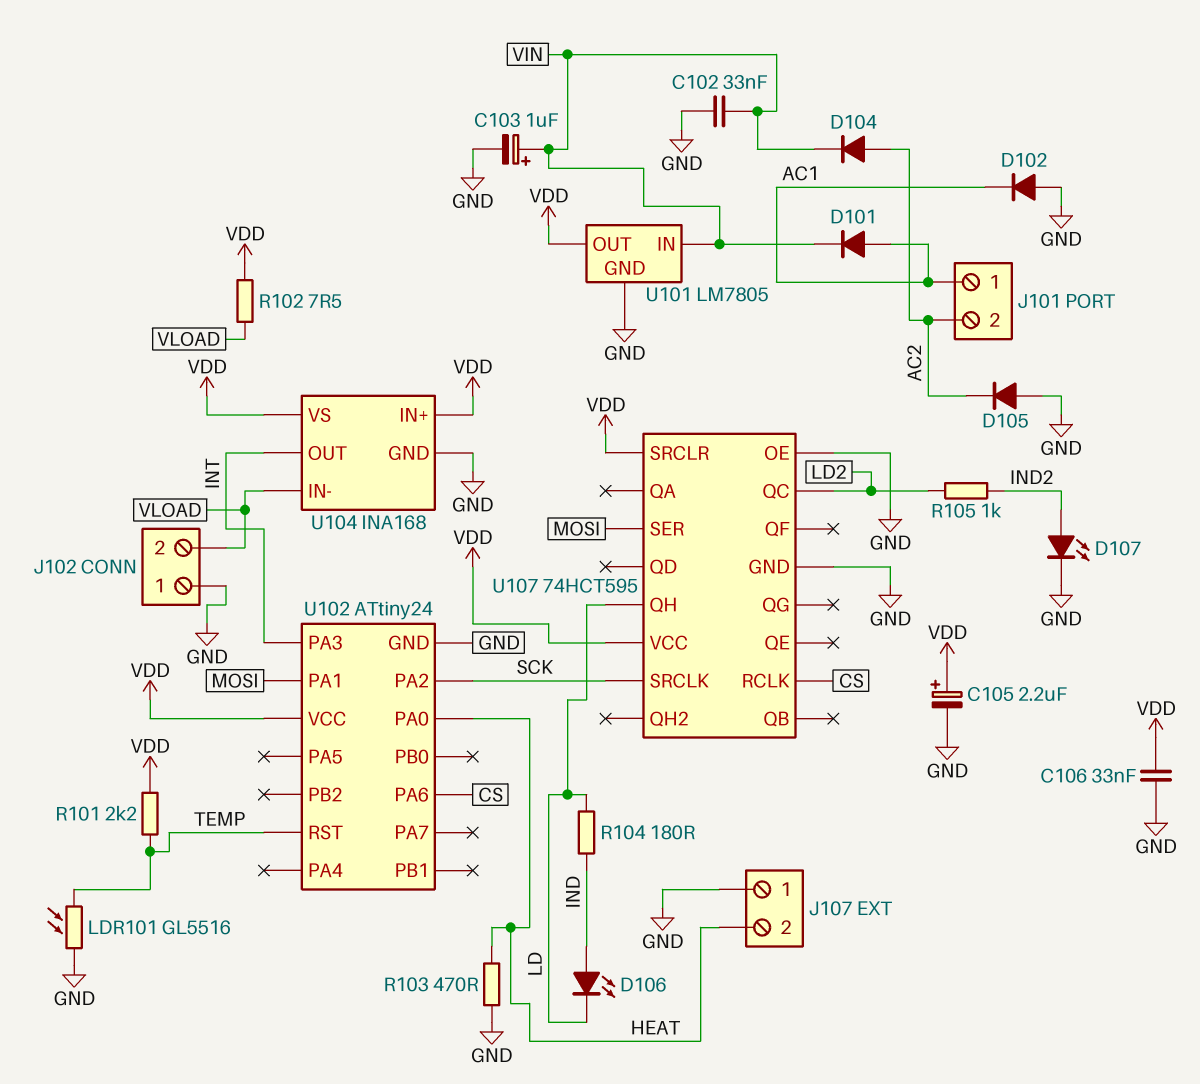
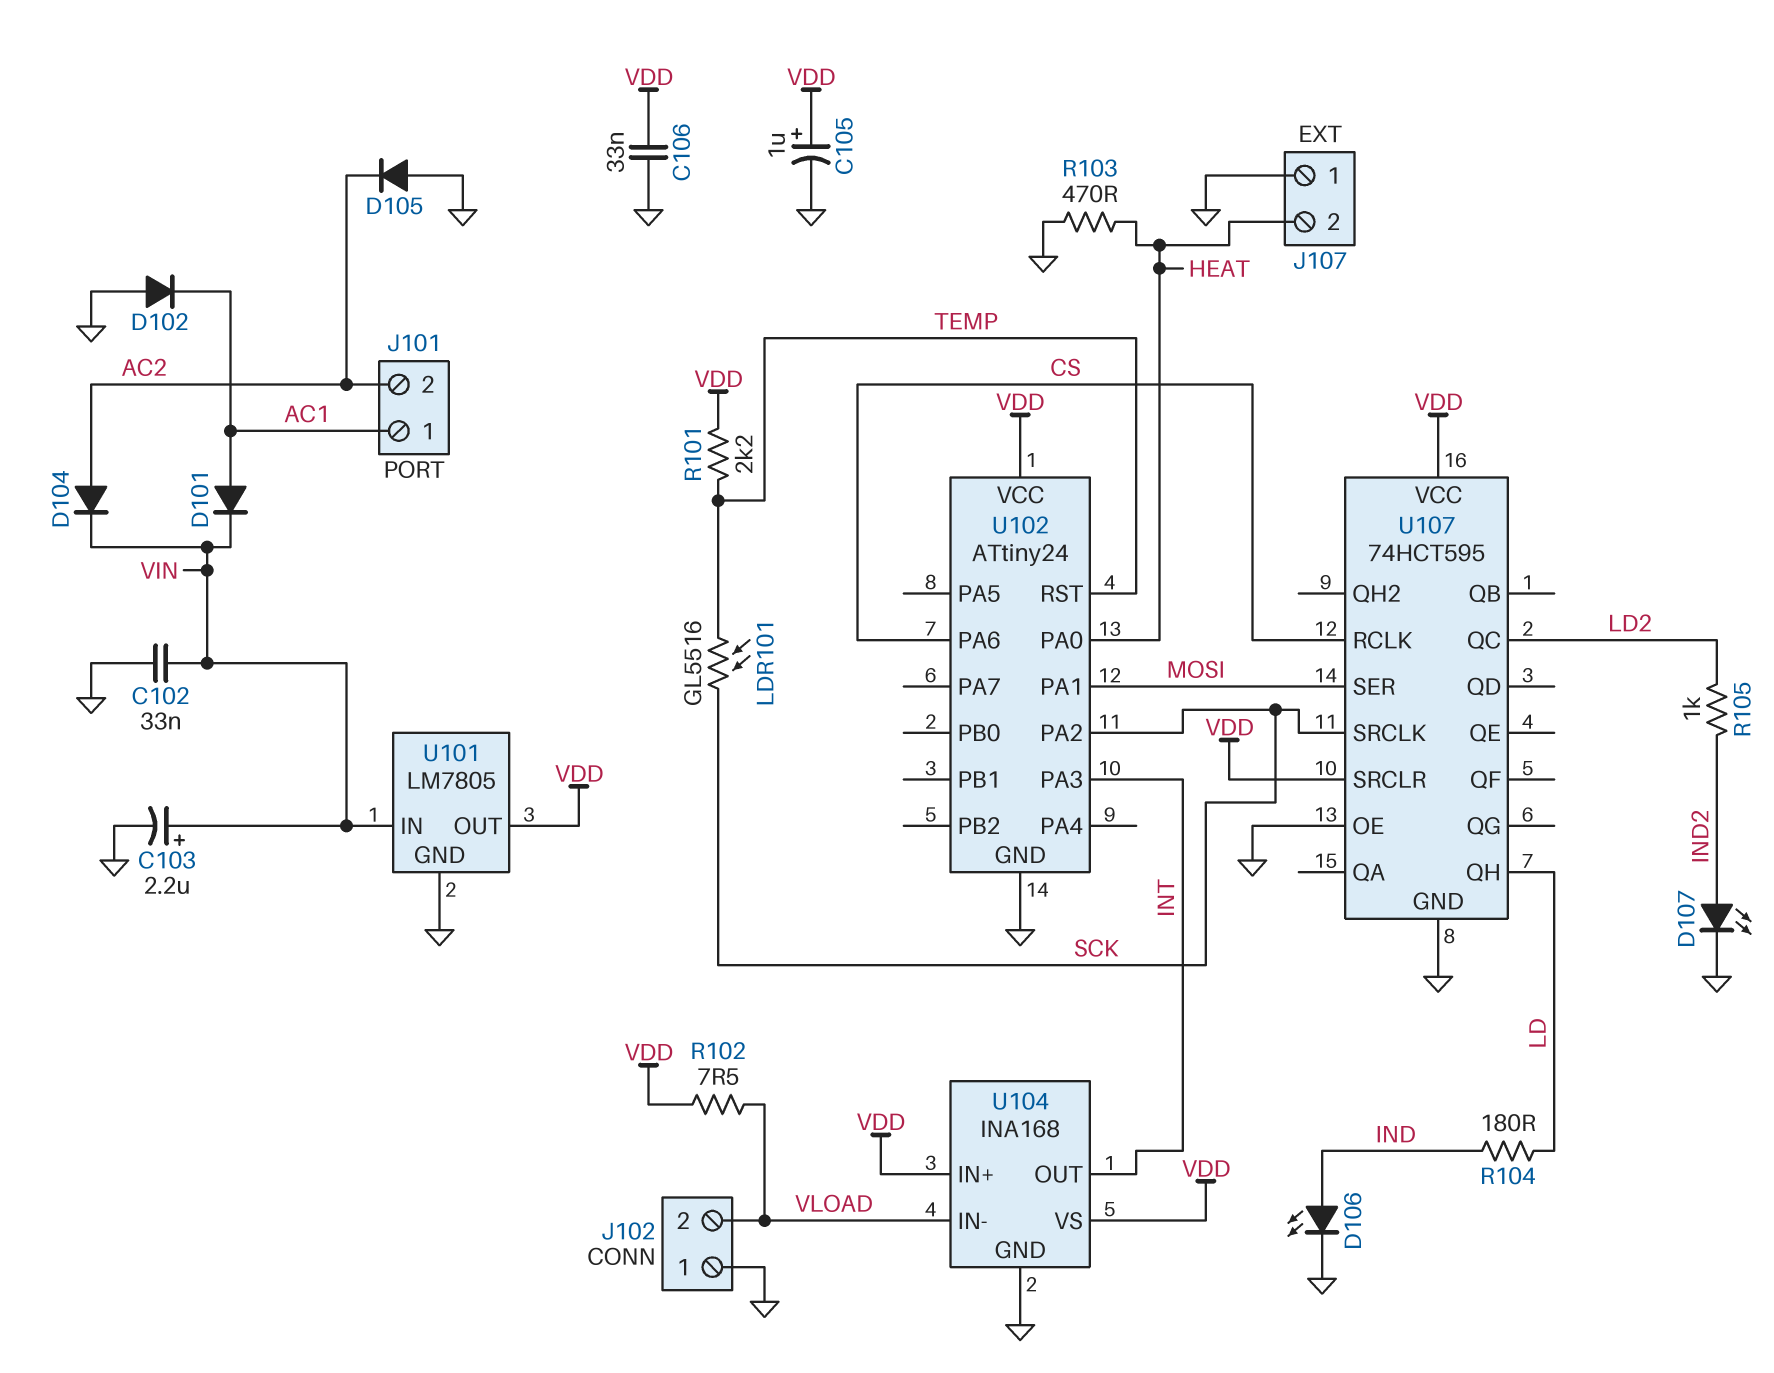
C103: 1uF (plus VIN, minus GND) -> 2.2uF (plus VIN, minus GND)
C105: 2.2uF (plus VDD, minus GND) -> 1uF (plus VDD, minus GND)
D106: LED (A IND, K LD) -> LED (A IND, K GND)
LDR101: GL5516 (GND, TEMP) -> GL5516 (SCK, TEMP)

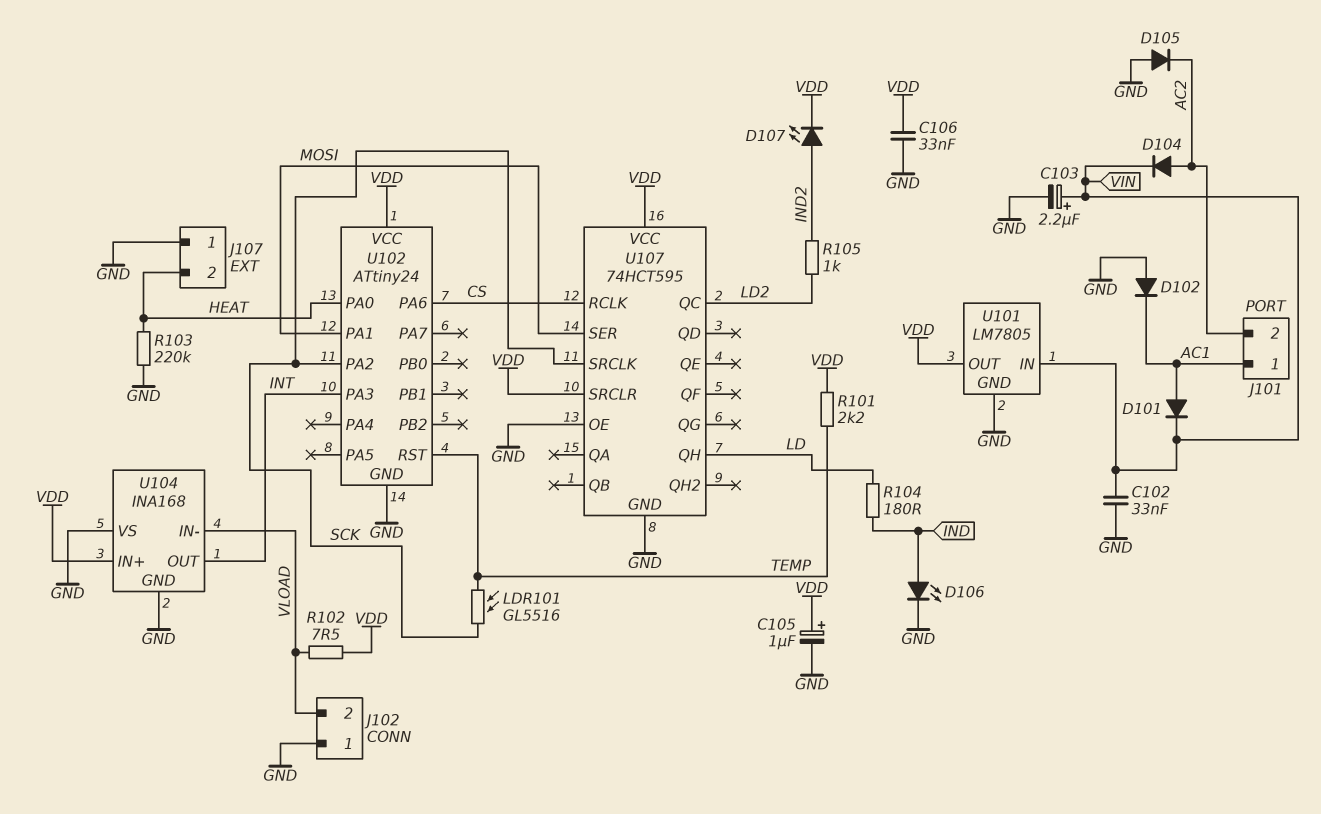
D107: LED (A IND2, K GND) -> LED (A IND2, K VDD)
R103: 470 (GND, HEAT) -> 220k (GND, HEAT)
U104 pin VS: VDD -> GND

